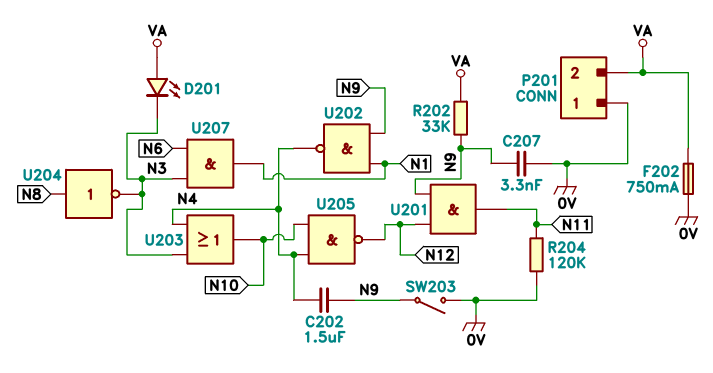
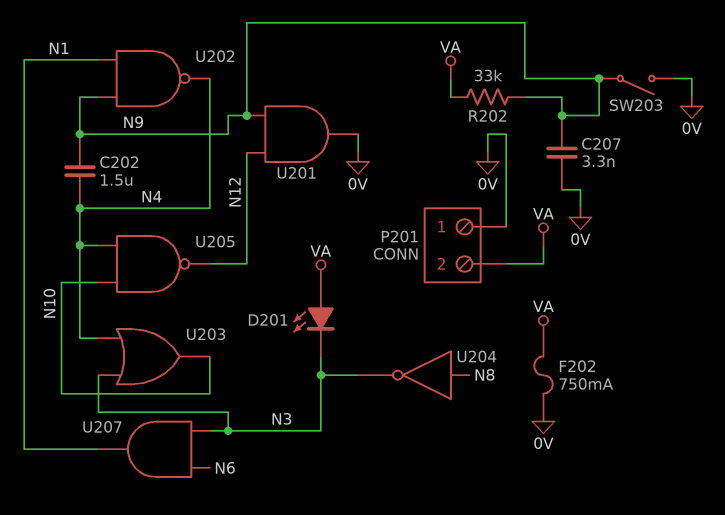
R204: 120k (0V, N11) -> none
U201: AND (in N9, in N12, out N11) -> AND (in N9, in N12, out 0V)

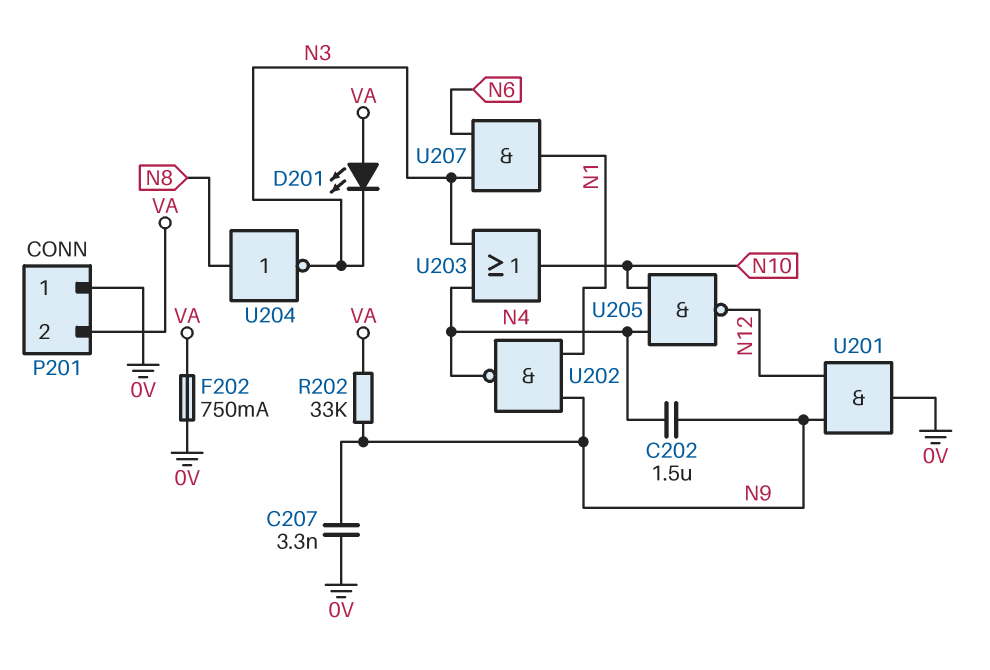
SW203: switch (0V, N9) -> none

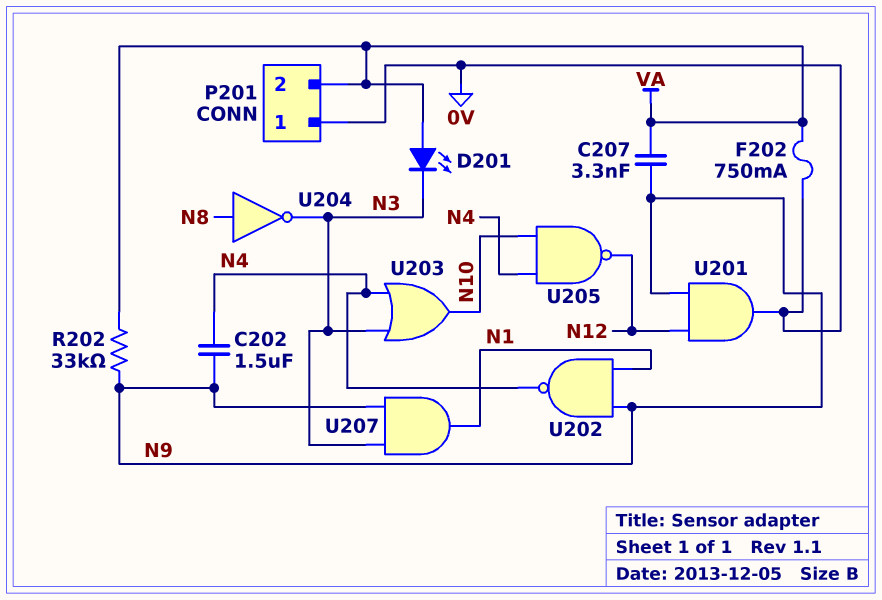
C207: 3.3nF (0V, N9) -> 3.3nF (N9, VA)
U207: AND (in N3, in N6, out N1) -> AND (in N3, in N9, out N1)

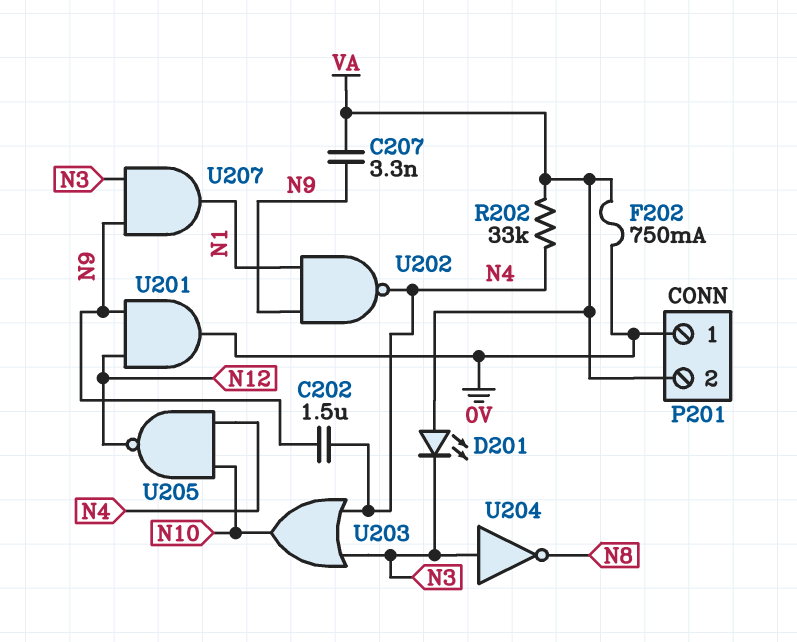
R202: 33k (N9, VA) -> 33k (N4, VA)
U204: NOT (in N8, out N3) -> NOT (in N3, out N8)

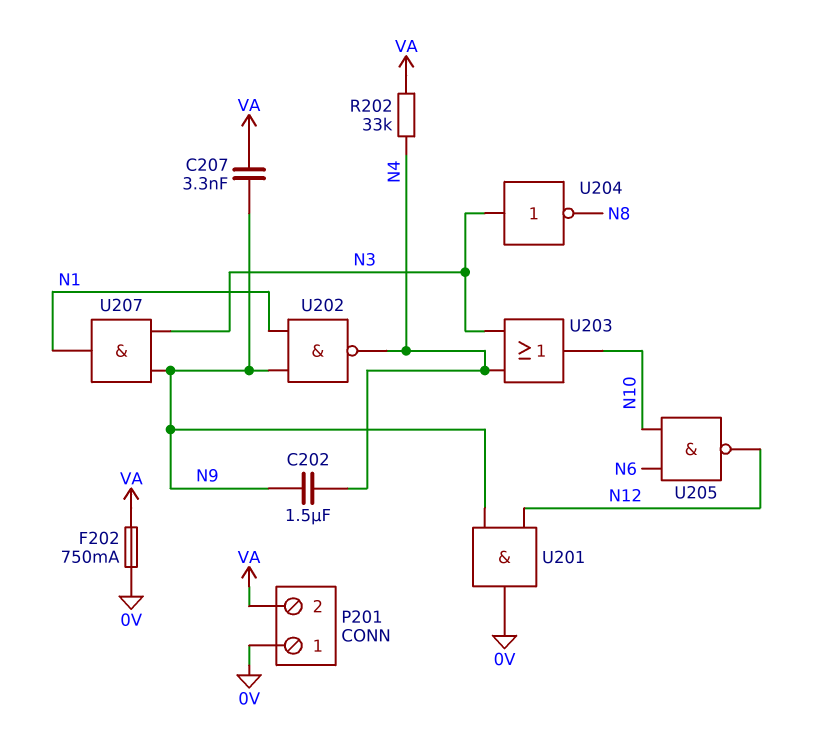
D201: LED (A VA, K N3) -> none
U205: NAND (in N4, in N10, out N12) -> NAND (in N6, in N10, out N12)

